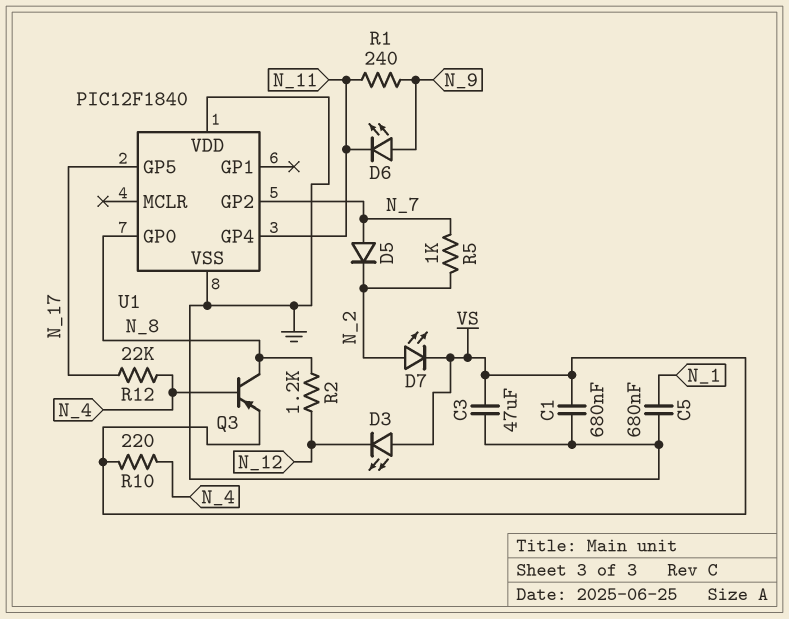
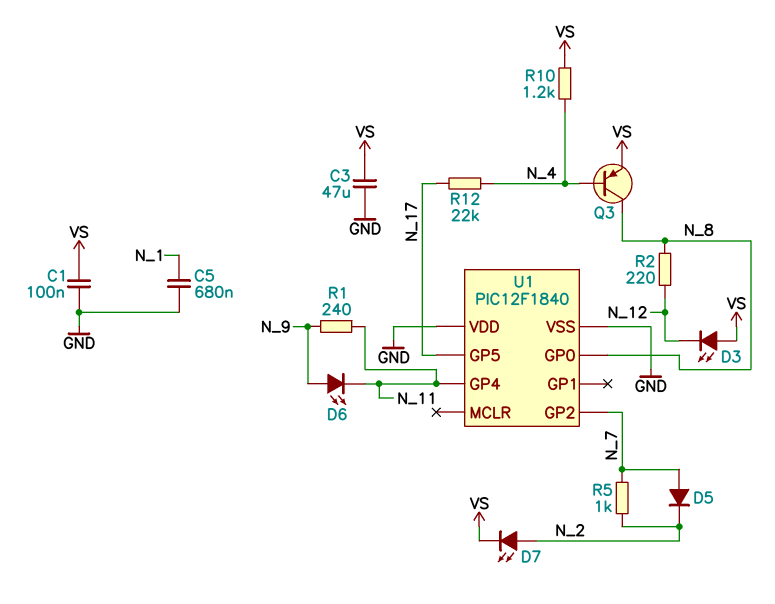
C1: 680nF (GND, VS) -> 100nF (GND, VS)
R2: 1.2k (N_8, N_12) -> 220 (N_8, N_12)
R10: 220 (N_4, VS) -> 1.2k (N_4, VS)

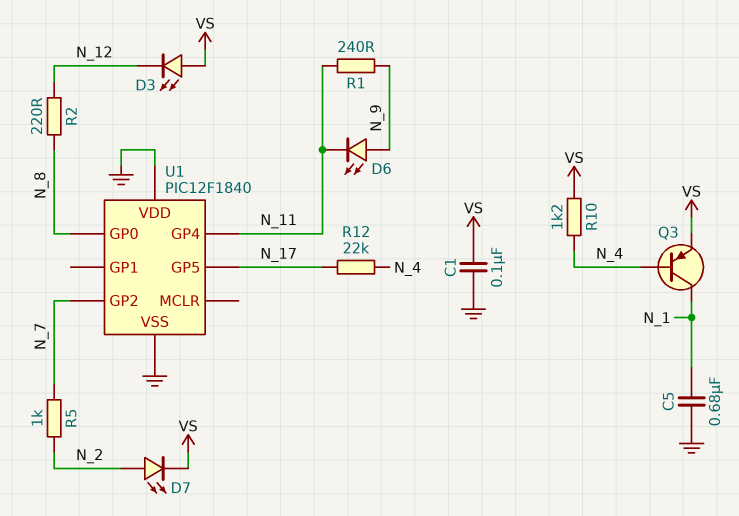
C3: 47uF (GND, VS) -> none
D5: diode (A N_7, K N_2) -> none
Q3: PNP (B N_4, C N_8, E VS) -> PNP (B N_4, C N_1, E VS)

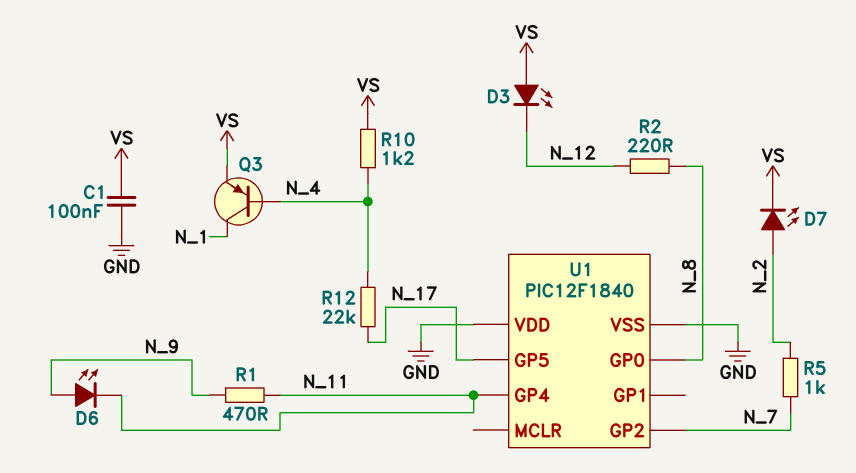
C5: 680nF (GND, N_1) -> none
R1: 240 (N_9, N_11) -> 470 (N_9, N_11)

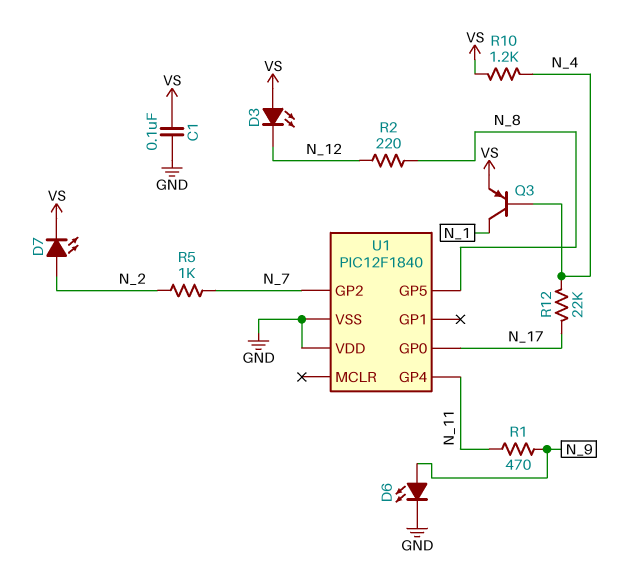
D6: LED (A N_9, K N_11) -> LED (A N_9, K GND)
U1 pin GP0: N_8 -> N_17
U1 pin GP5: N_17 -> N_8

